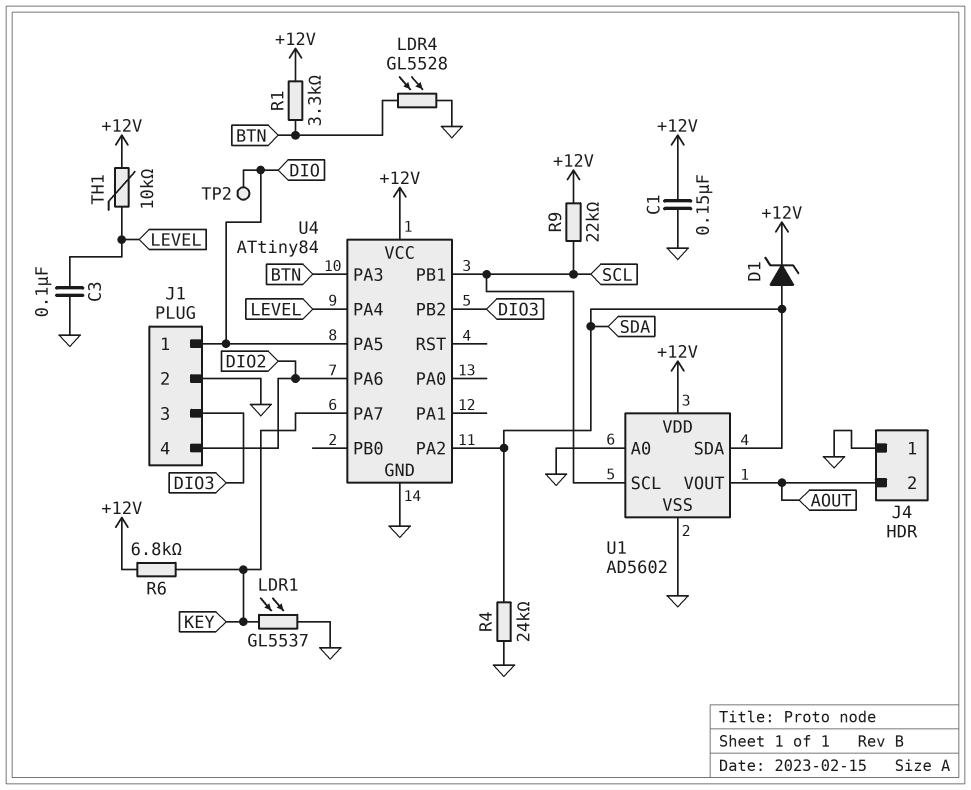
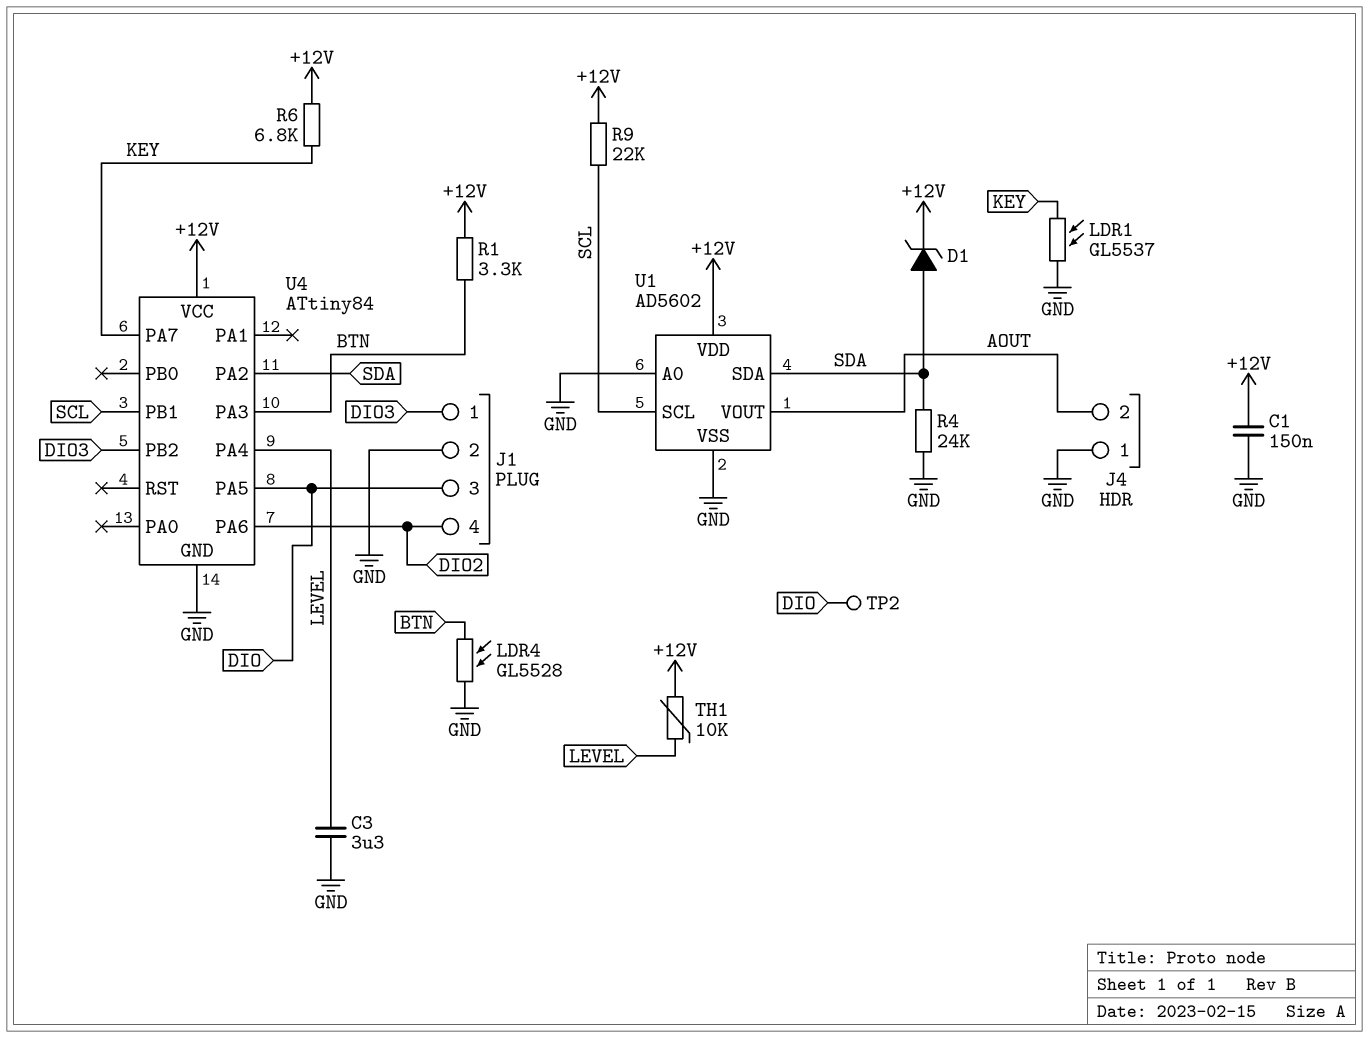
C3: 100nF (GND, LEVEL) -> 3.3uF (GND, LEVEL)
J1 pin 1: DIO -> DIO3
J1 pin 3: DIO3 -> DIO

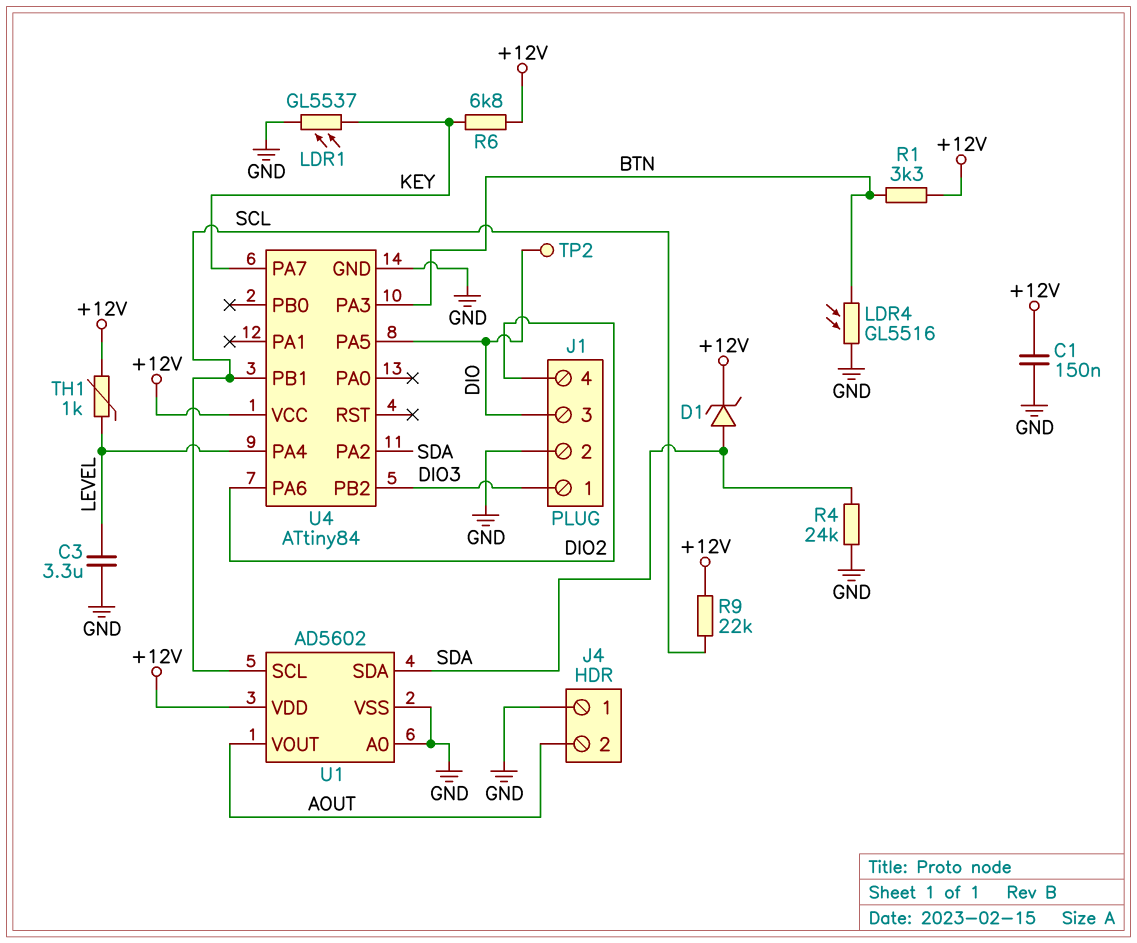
LDR4: GL5528 (BTN, GND) -> GL5516 (BTN, GND)
TH1: 10k (+12V, LEVEL) -> 1k (+12V, LEVEL)

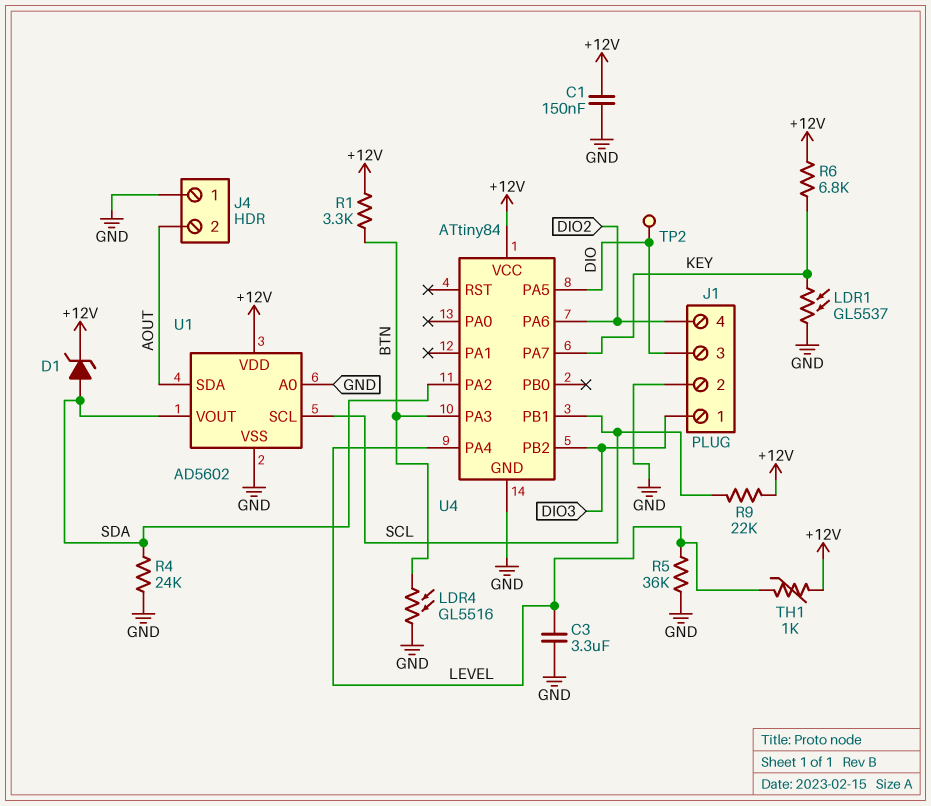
R5: none -> 36k (GND, LEVEL)
U1 pin SDA: SDA -> AOUT
U1 pin VOUT: AOUT -> SDA

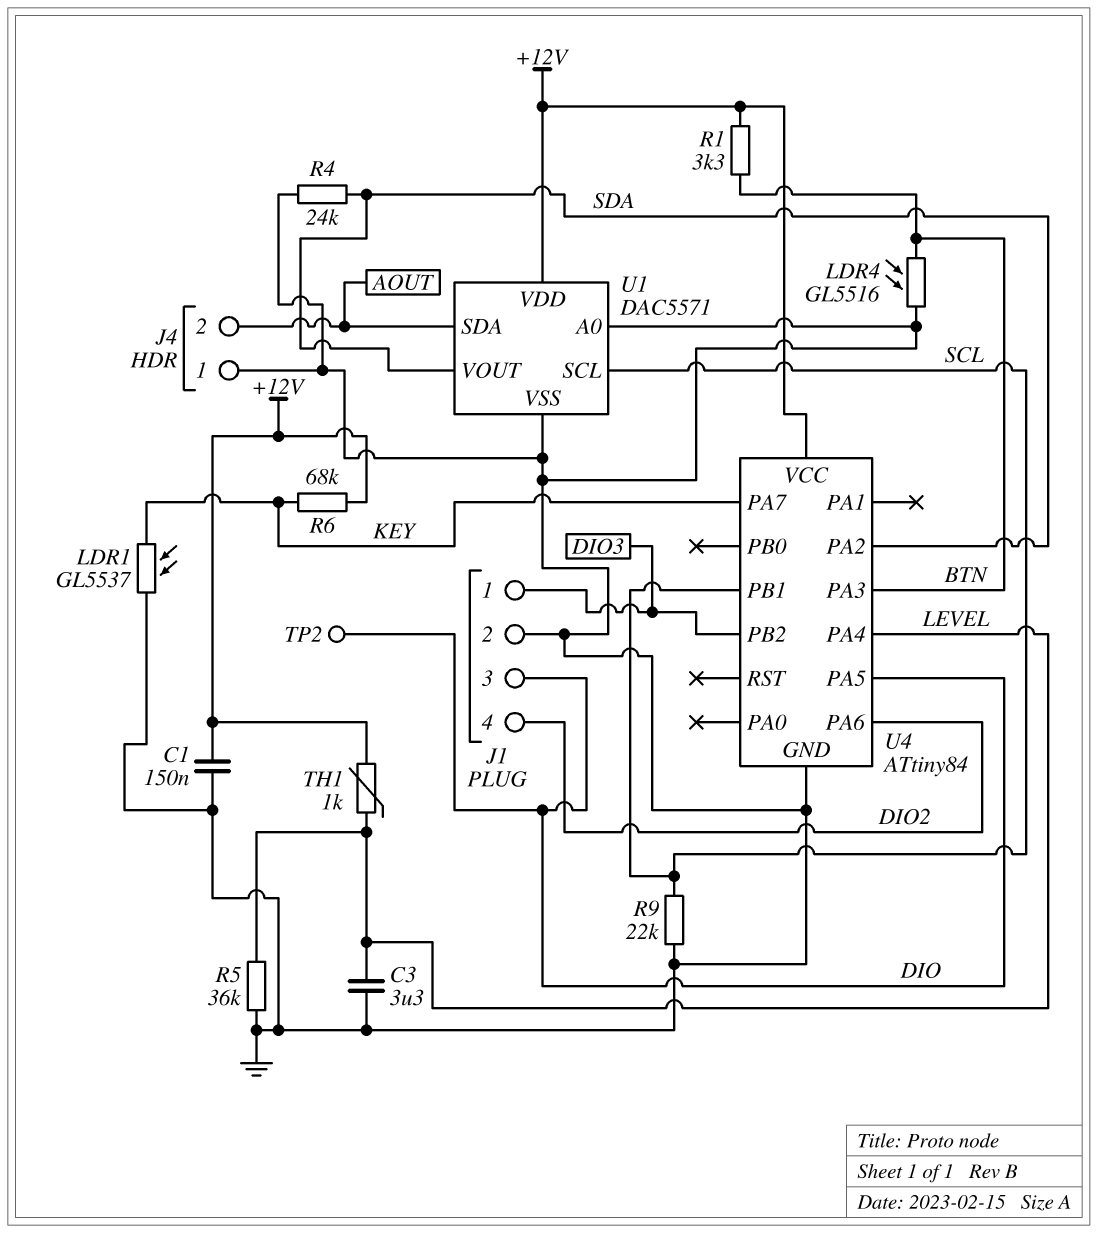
D1: zener (A SDA, K +12V) -> none
R6: 6.8k (+12V, KEY) -> 68k (+12V, KEY)
R9: 22k (+12V, SCL) -> 22k (GND, SCL)
U1: AD5602 -> DAC5571

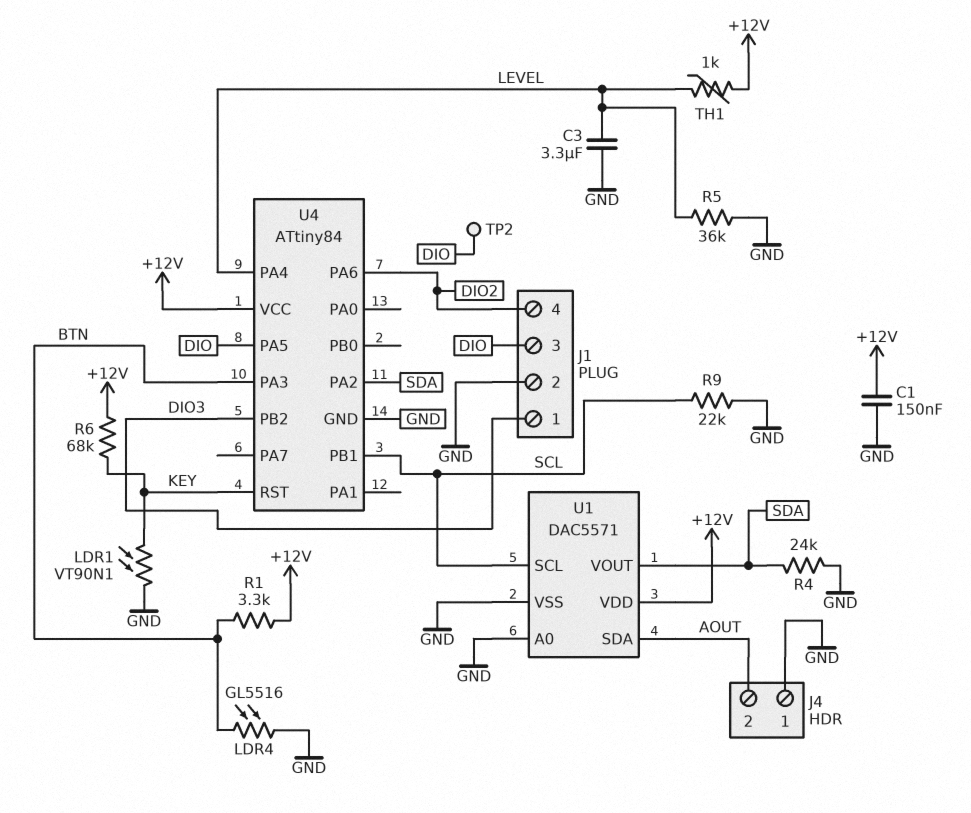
LDR1: GL5537 (GND, KEY) -> VT90N1 (GND, KEY)
U4 pin PA7: KEY -> none
U4 pin RST: none -> KEY

